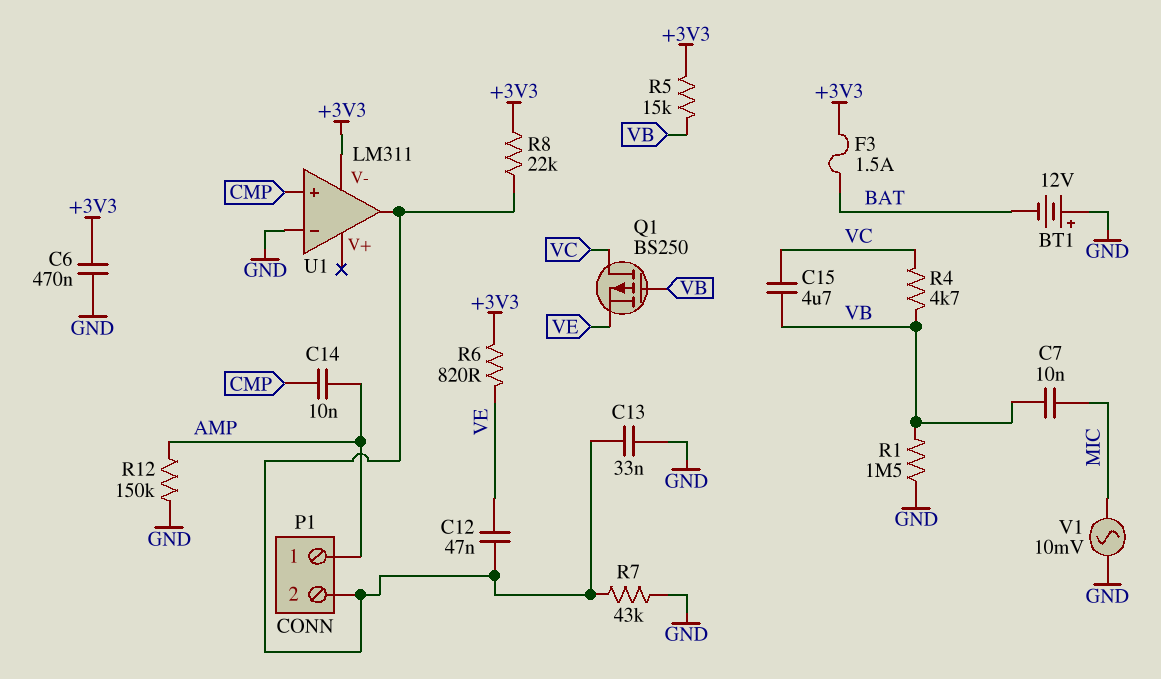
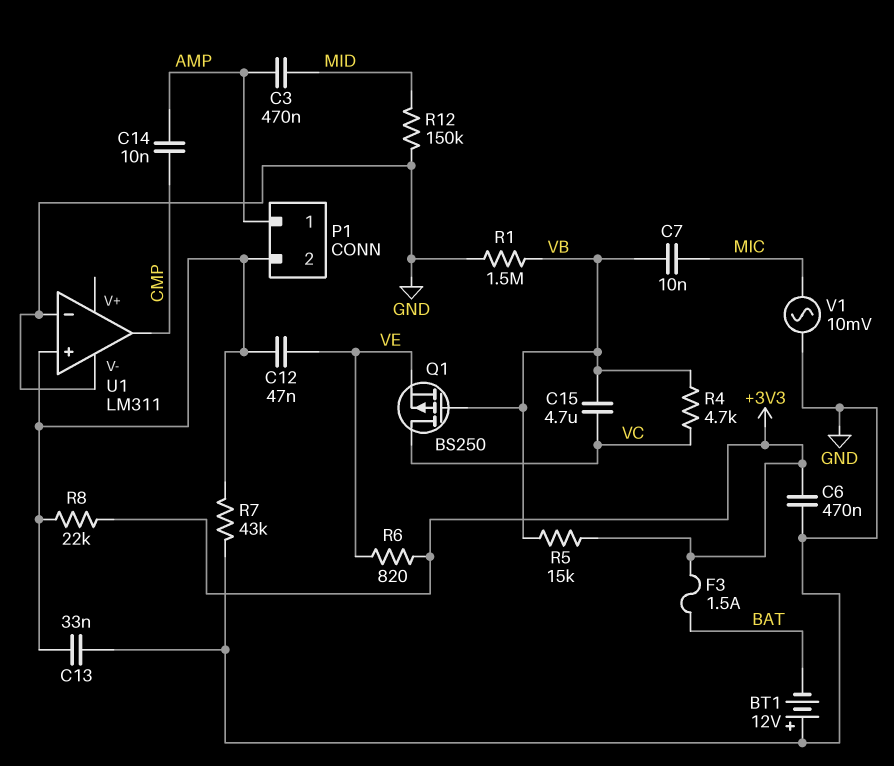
C3: none -> 470nF (AMP, MID)
R12: 150k (AMP, GND) -> 150k (GND, MID)
U1 pin V-: +3V3 -> GND
U1 pin in+: CMP -> P1/2
U1 pin out: P1/2 -> CMP

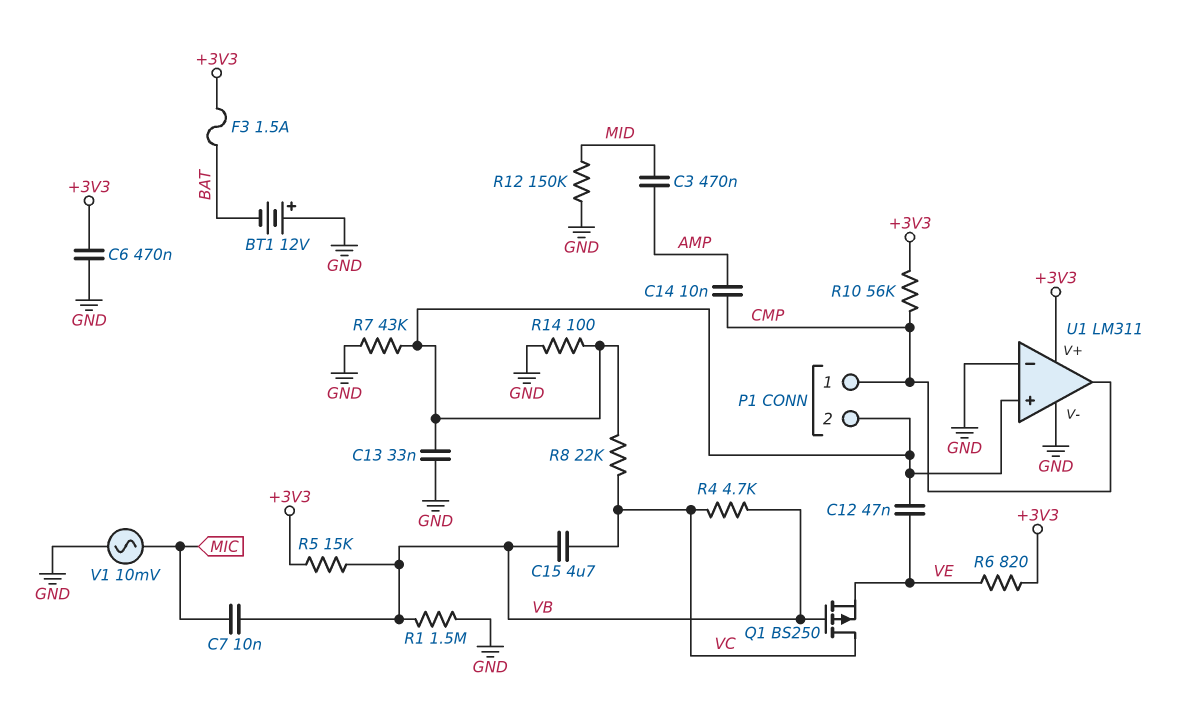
P1 pin 1: AMP -> CMP
R8: 22k (+3V3, P1/2) -> 22k (P1/2, VC)
R10: none -> 56k (+3V3, CMP)
R14: none -> 100 (GND, P1/2)
U1 pin V+: none -> +3V3

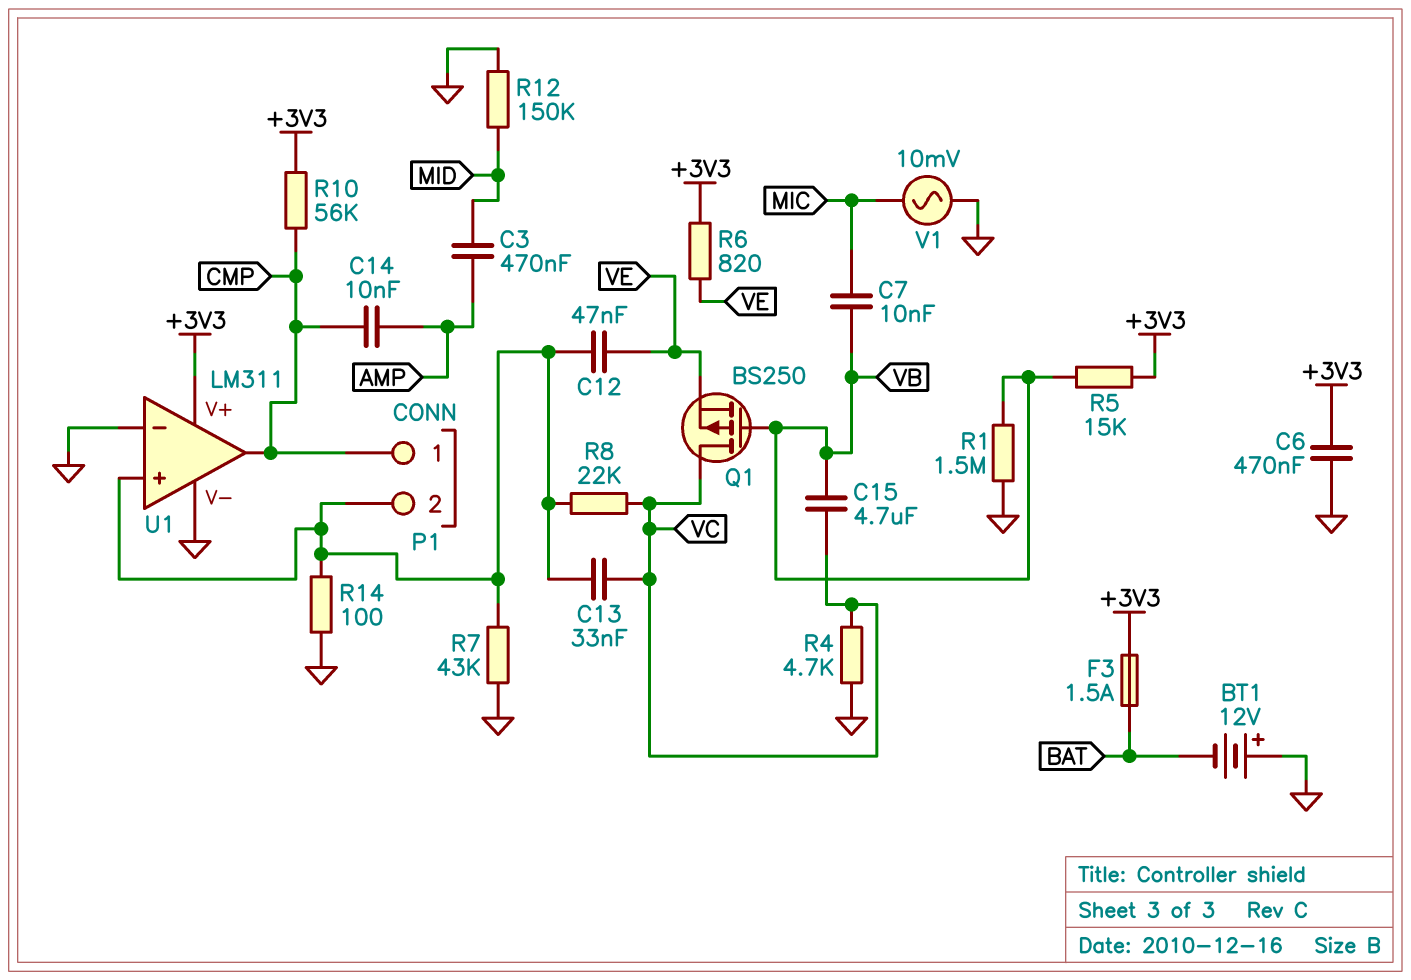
C13: 33nF (GND, P1/2) -> 33nF (P1/2, VC)
R4: 4.7k (VB, VC) -> 4.7k (GND, VC)

